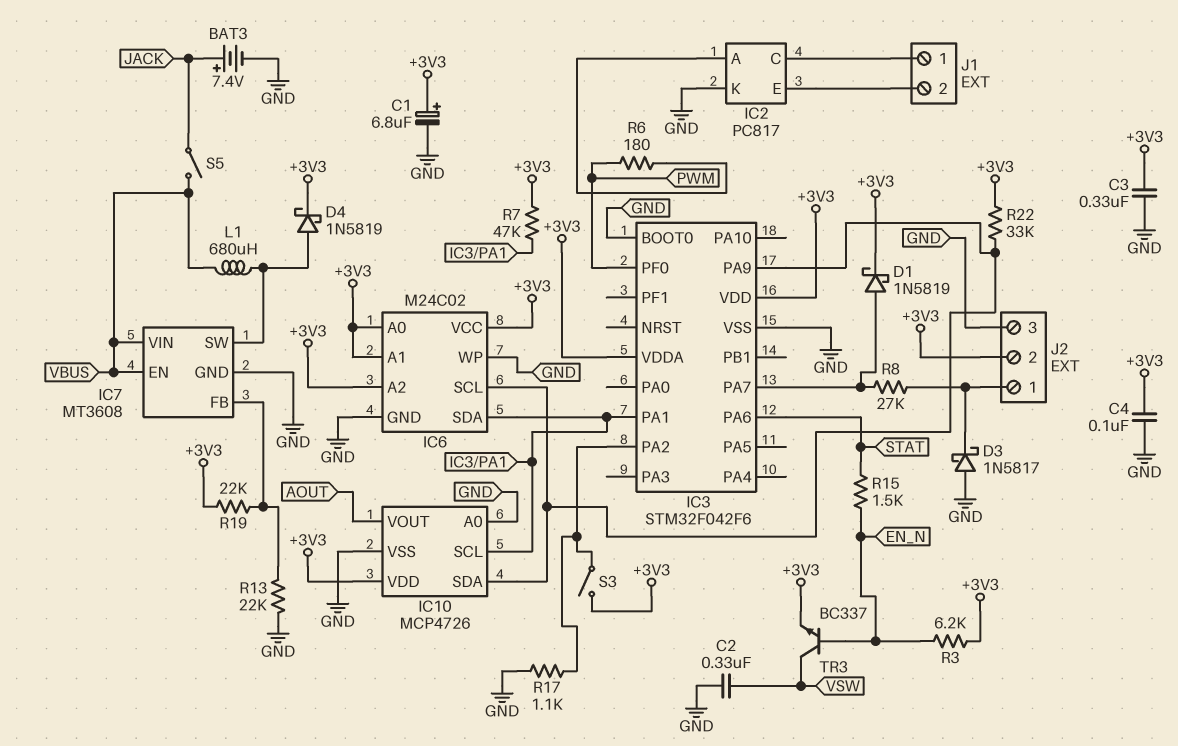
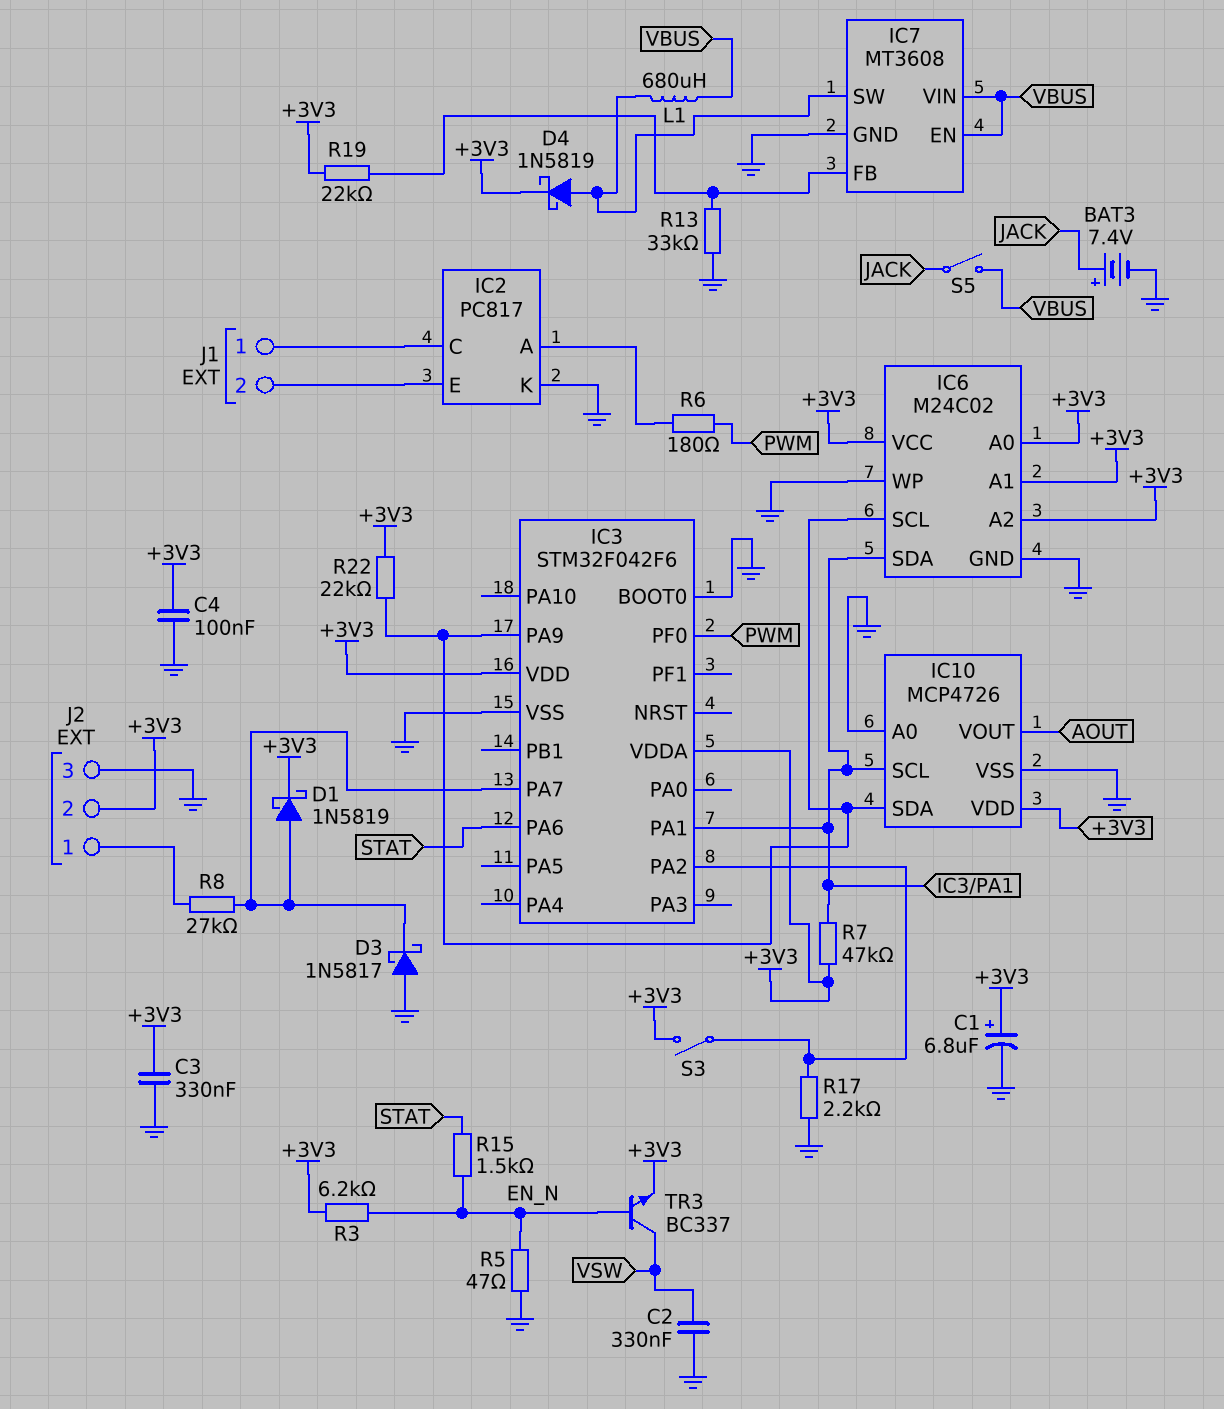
D3: schottky 1N5817 (A GND, K J2/1) -> schottky 1N5817 (A GND, K IC3/PA7)
R5: none -> 47 (EN_N, GND)
R13: 22k (GND, IC7/FB) -> 33k (GND, IC7/FB)
R17: 1.1k (GND, IC3/PA2) -> 2.2k (GND, IC3/PA2)
R22: 33k (+3V3, IC3/PA9) -> 22k (+3V3, IC3/PA9)

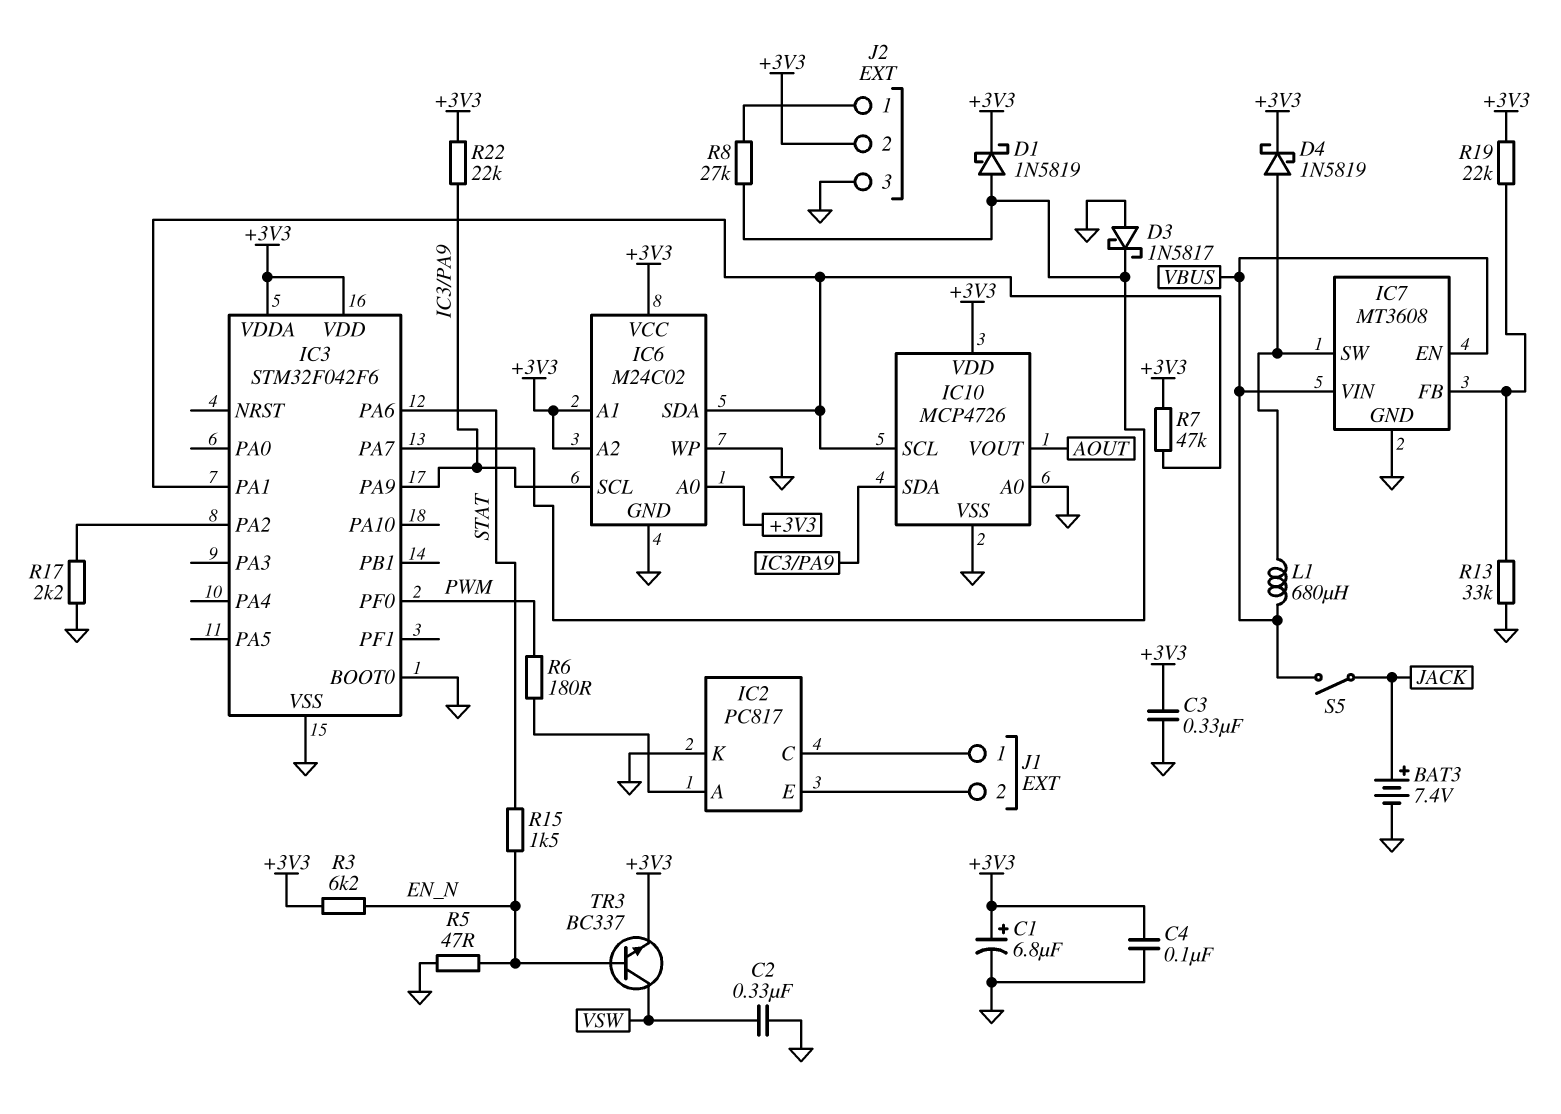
S3: switch (+3V3, IC3/PA2) -> none

